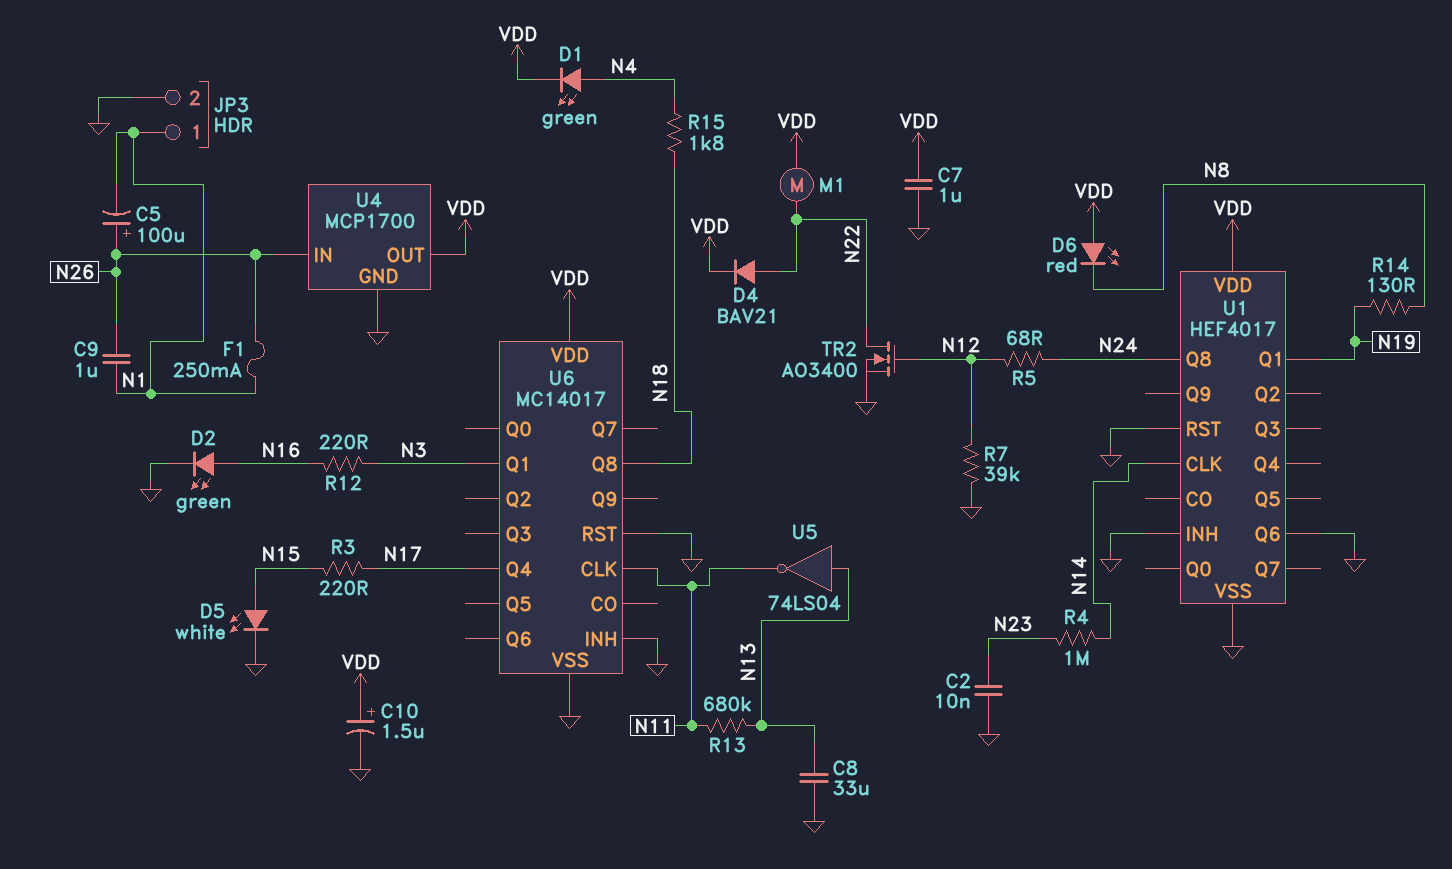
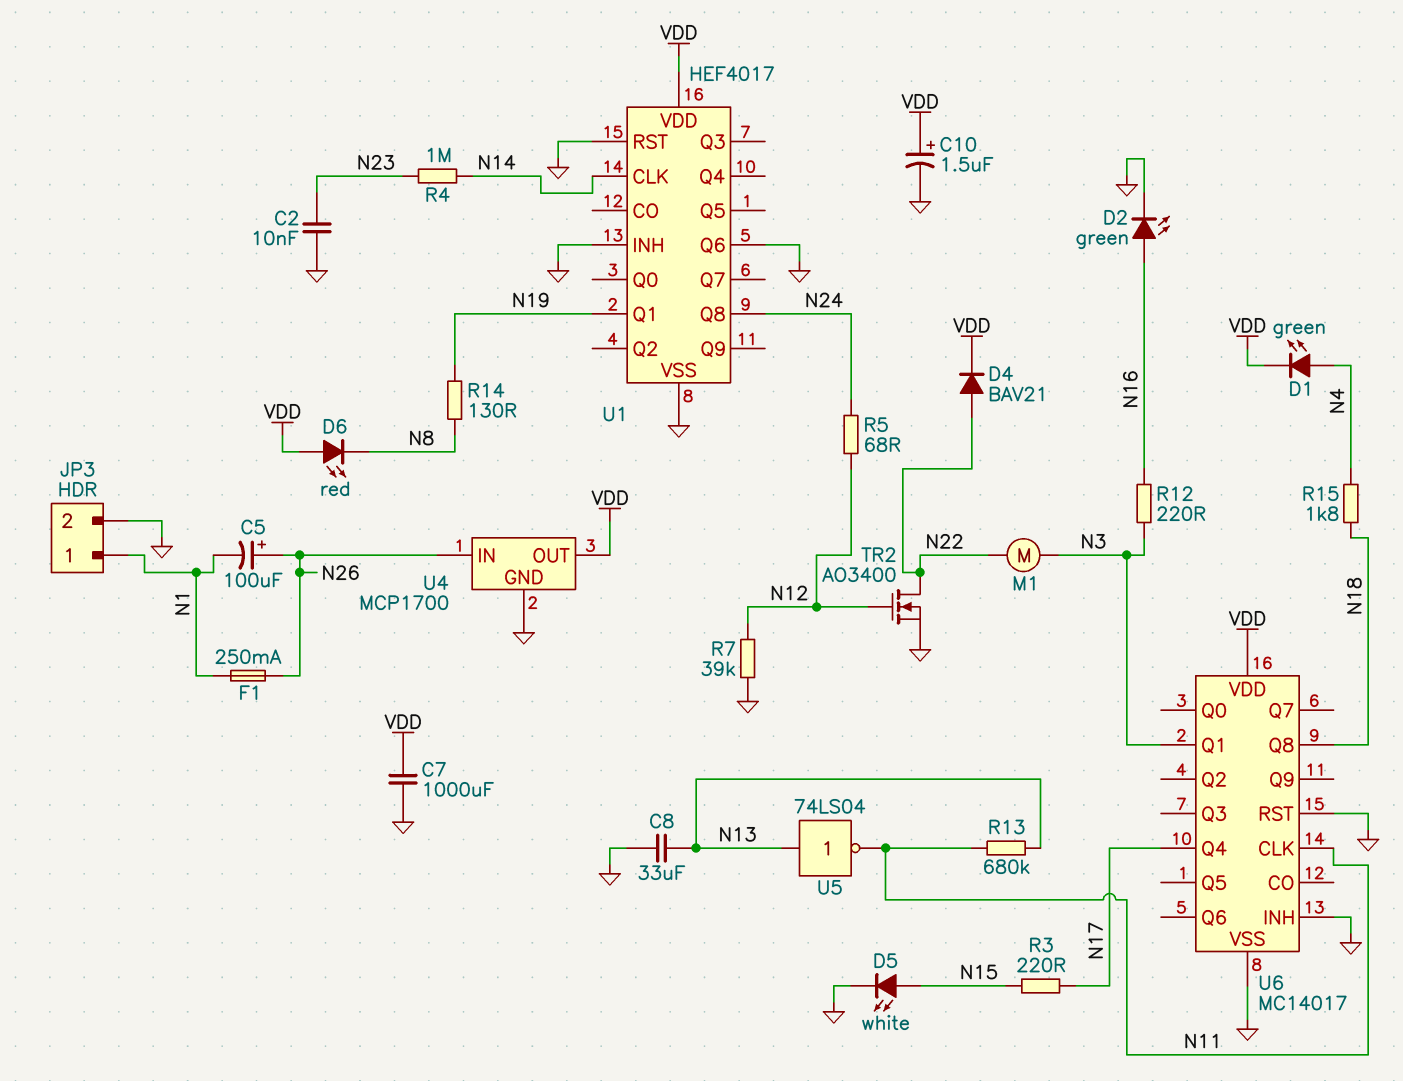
C7: 1uF (GND, VDD) -> 1000uF (GND, VDD)
C9: 1uF (N1, N26) -> none
M1: motor (N22, VDD) -> motor (N3, N22)

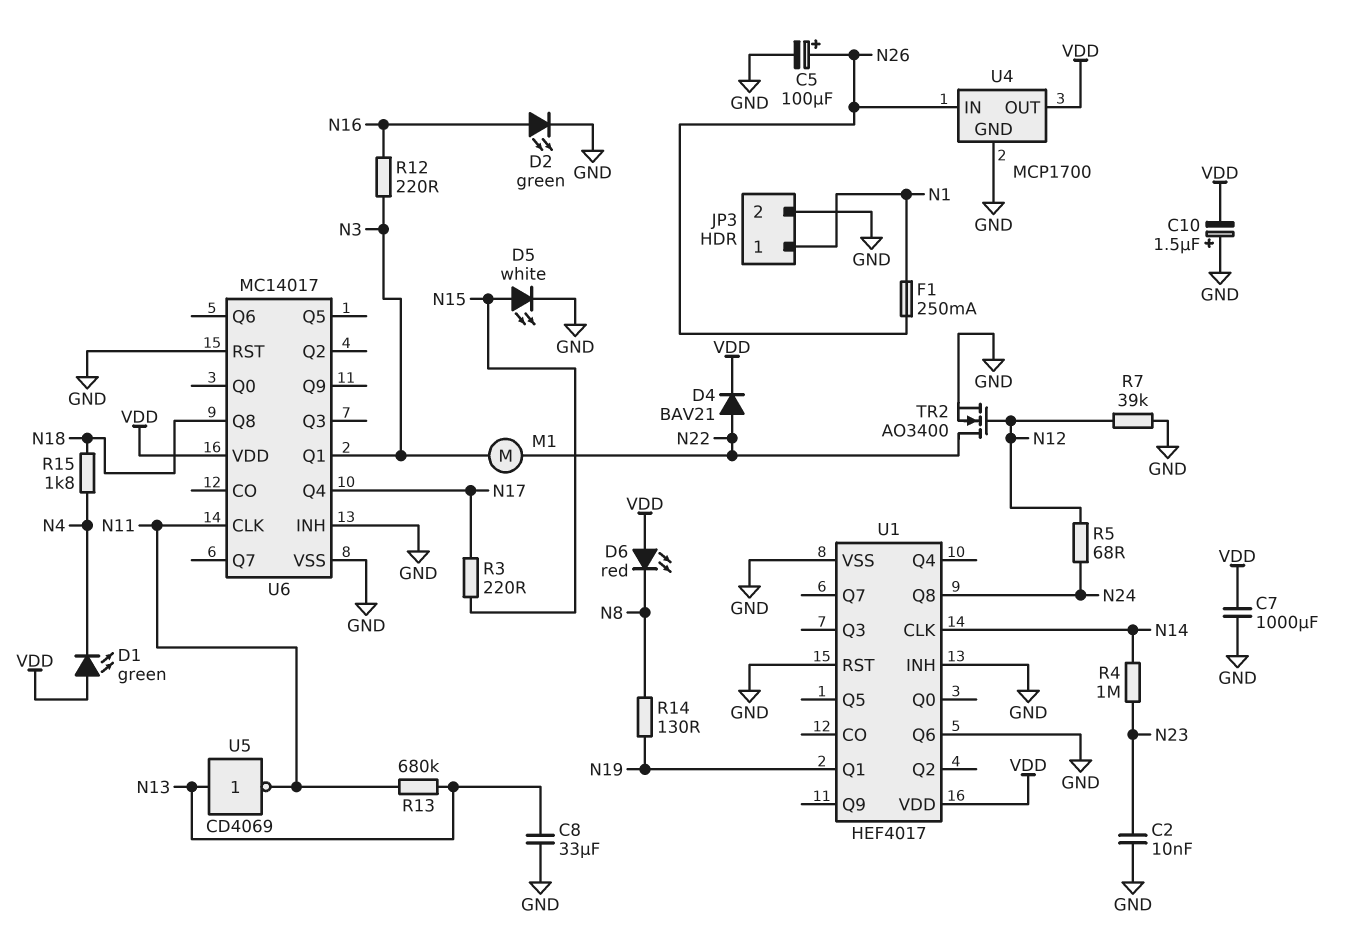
C5: 100uF (plus N26, minus N1) -> 100uF (plus N26, minus GND)
C10: 1.5uF (plus VDD, minus GND) -> 1.5uF (plus GND, minus VDD)
D1: LED green (A N4, K VDD) -> LED green (A VDD, K N4)
U5: NOT 74LS04 (in N13, out N11) -> NOT CD4069 (in N13, out N11)

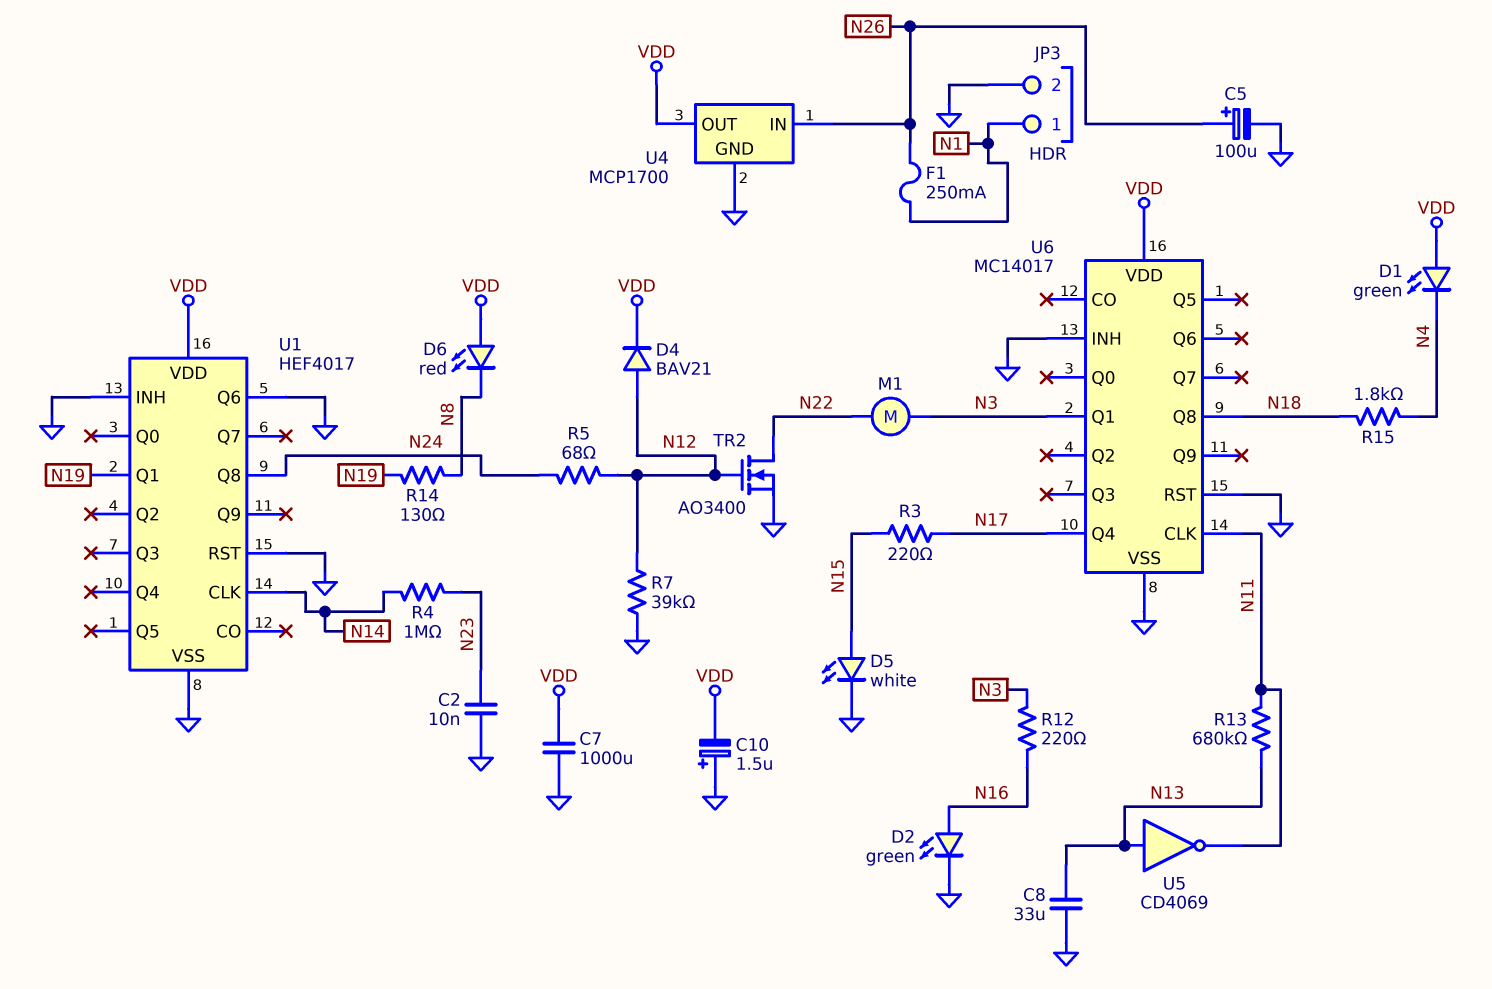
D4: diode BAV21 (A N22, K VDD) -> diode BAV21 (A N12, K VDD)

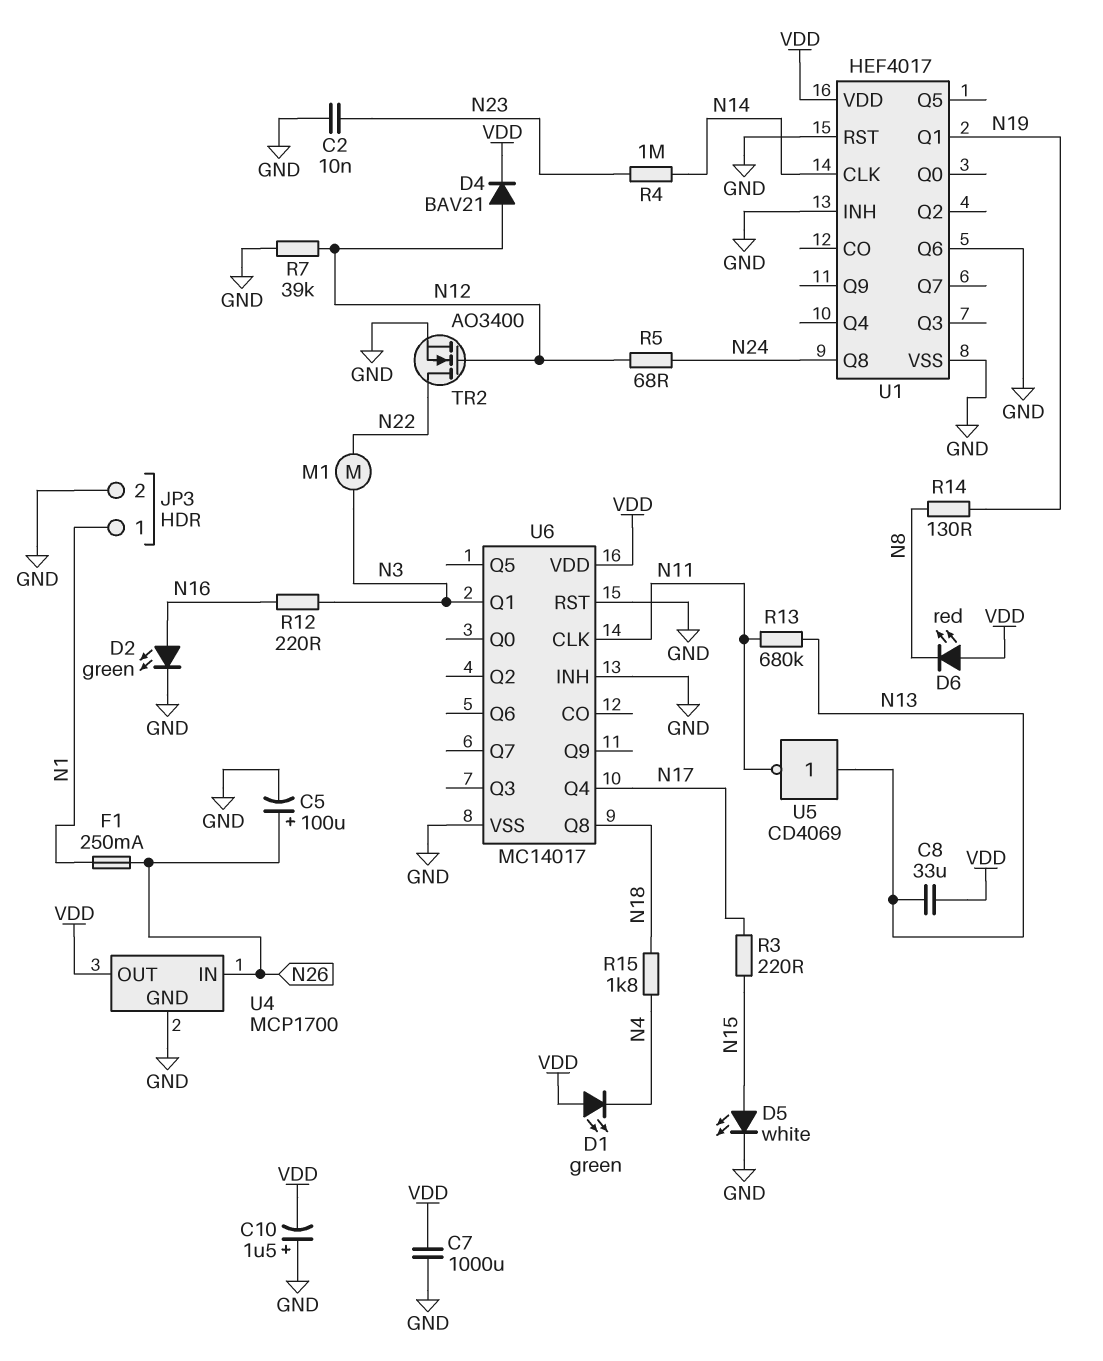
C8: 33uF (GND, N13) -> 33uF (N13, VDD)

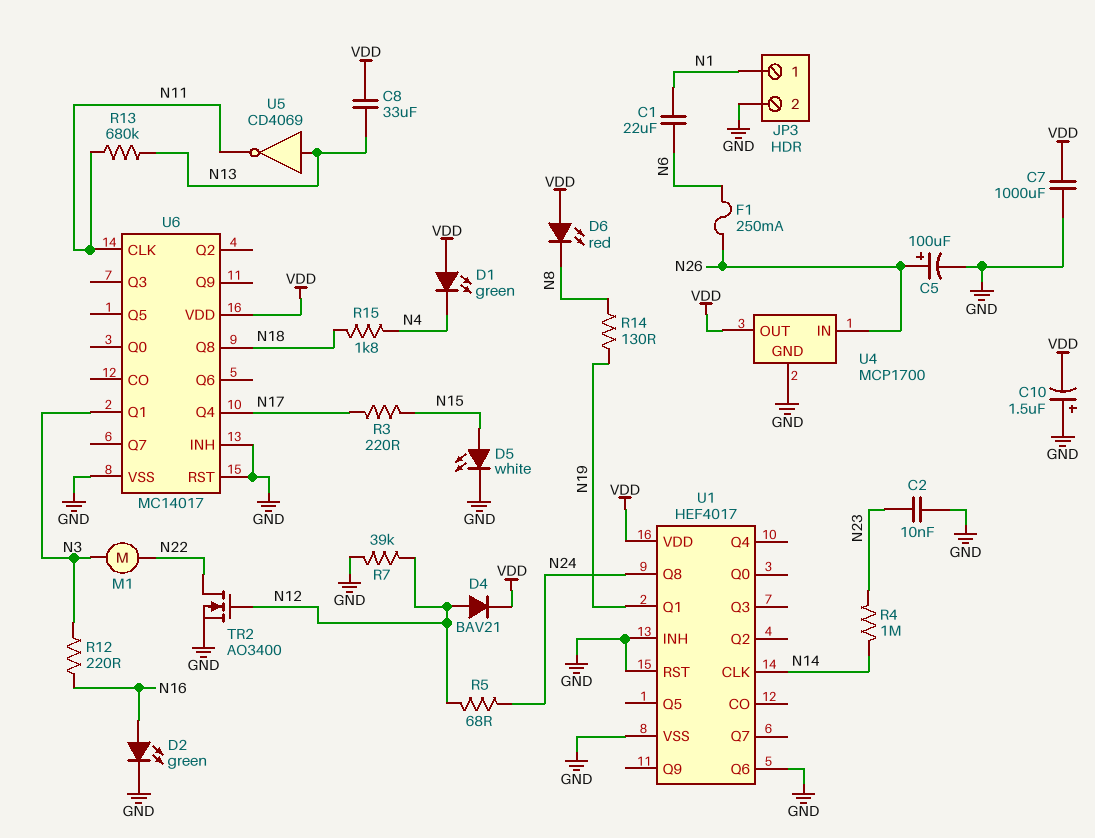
C1: none -> 22uF (N1, N6)
F1: 250mA (N1, N26) -> 250mA (N6, N26)

